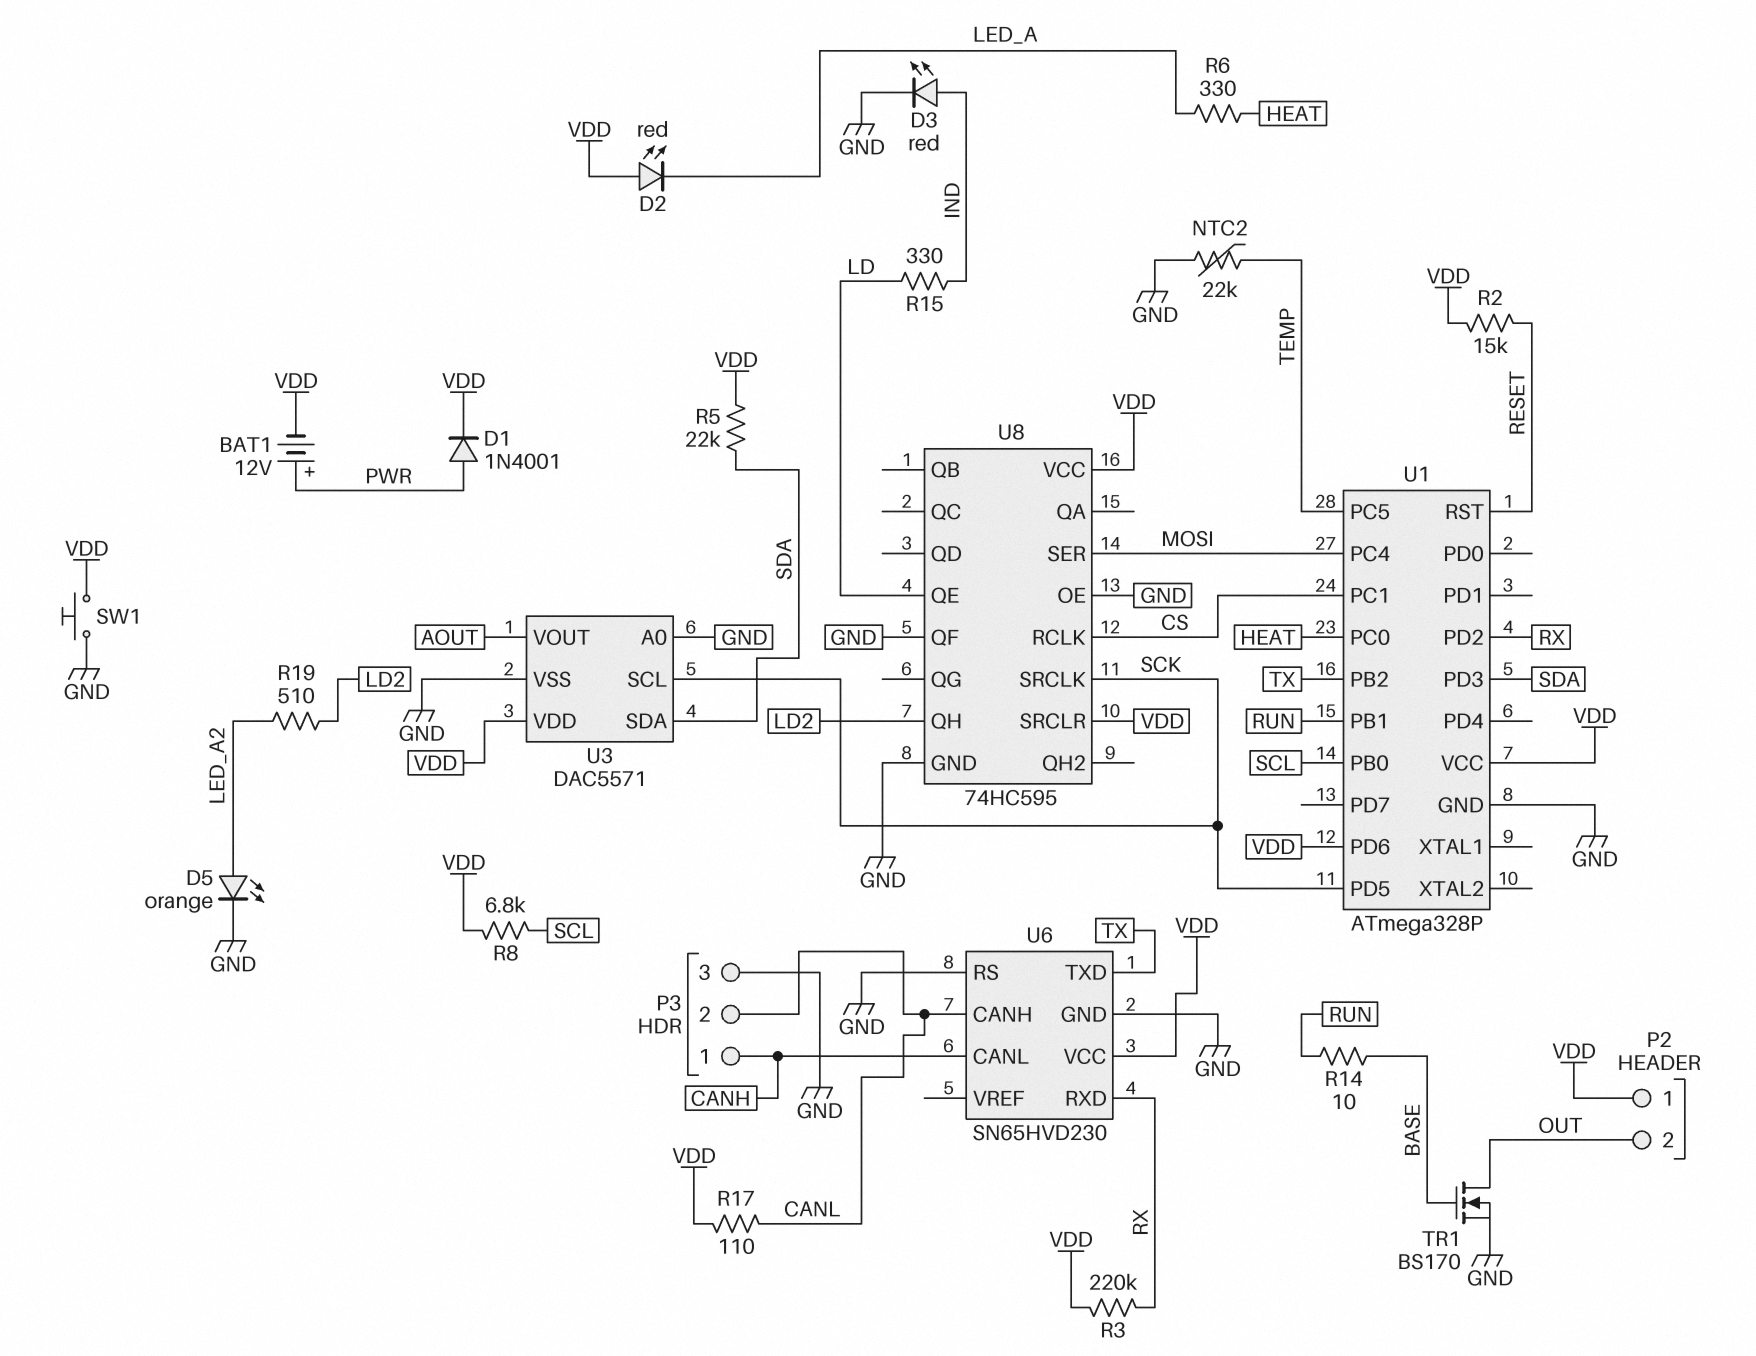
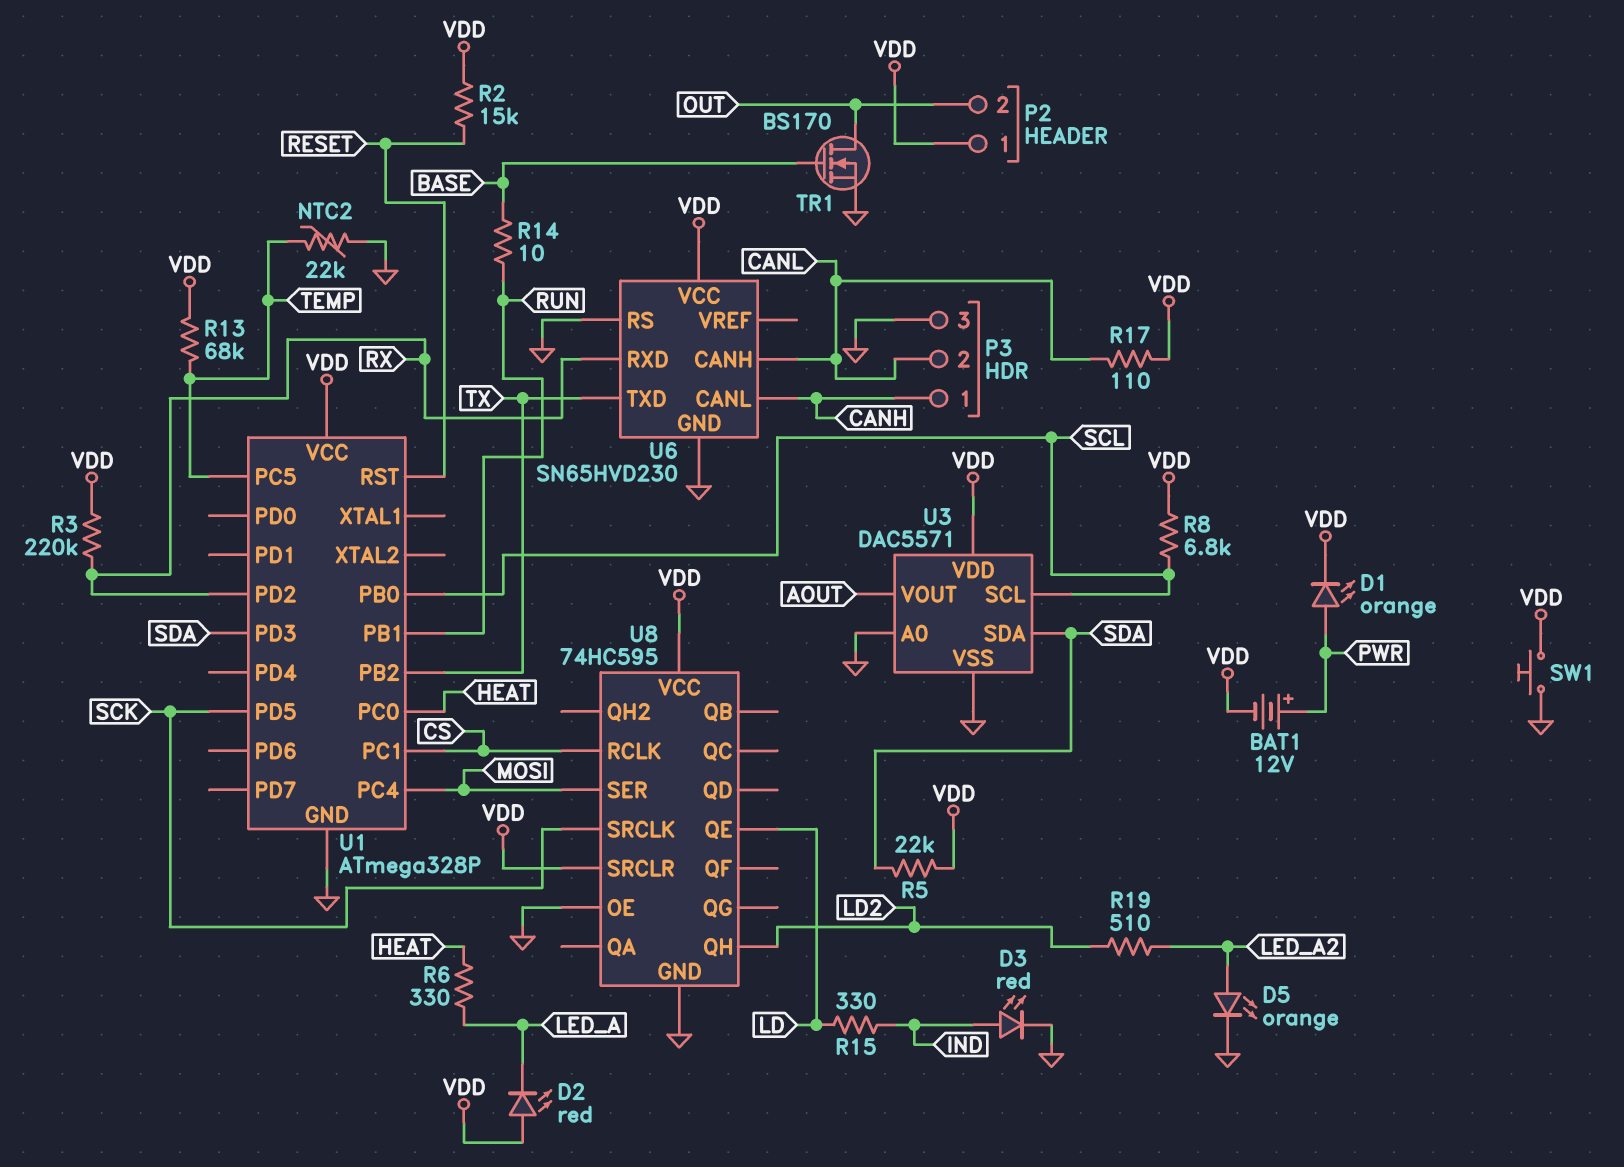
D1: diode 1N4001 (A PWR, K VDD) -> LED orange (A PWR, K VDD)
R13: none -> 68k (TEMP, VDD)
U1 pin PD6: VDD -> none
U3 pin SCL: SCK -> SCL
U8 pin QF: GND -> none

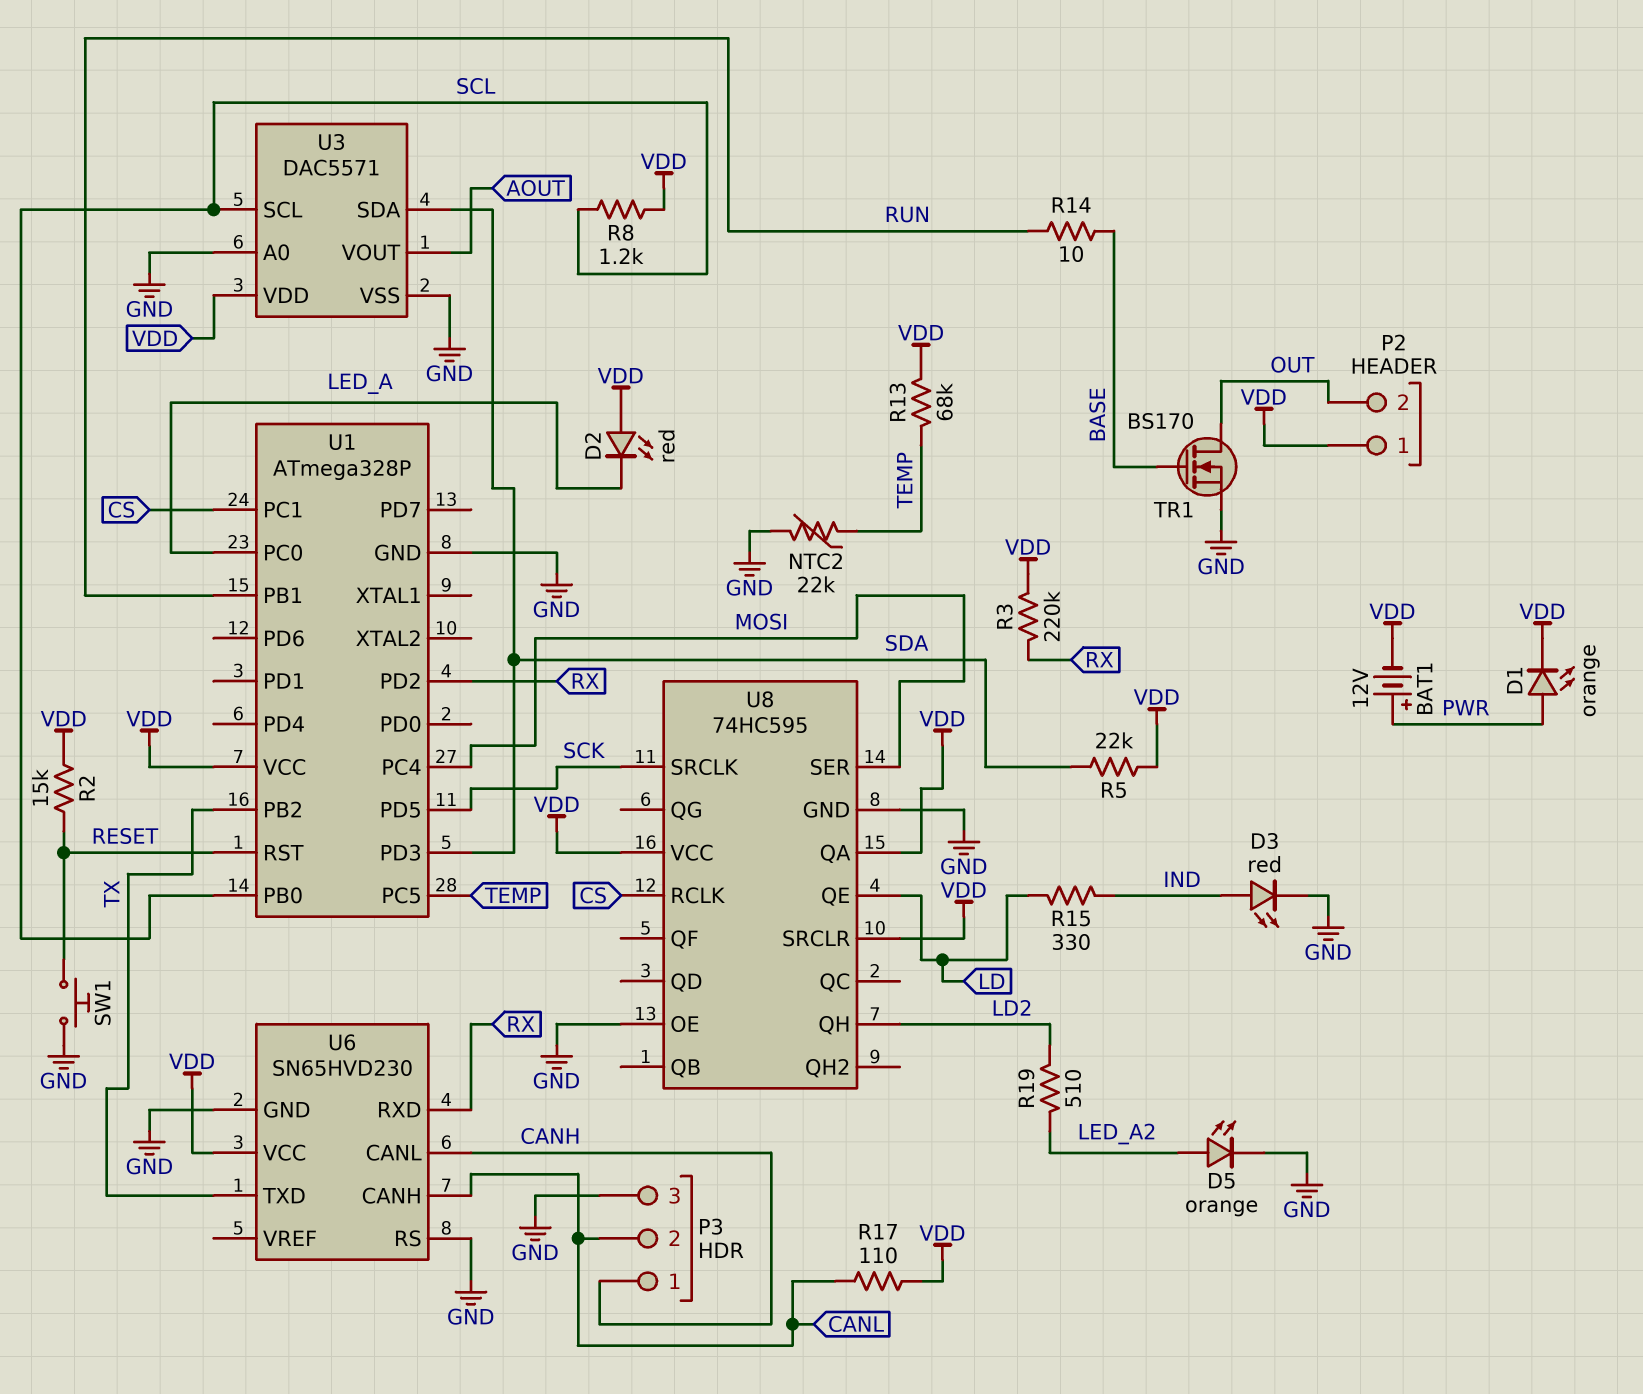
R6: 330 (HEAT, LED_A) -> none
R8: 6.8k (SCL, VDD) -> 1.2k (SCL, VDD)
SW1: button (GND, VDD) -> button (GND, RESET)
U1 pin PC0: HEAT -> LED_A
U8 pin QA: none -> VDD

